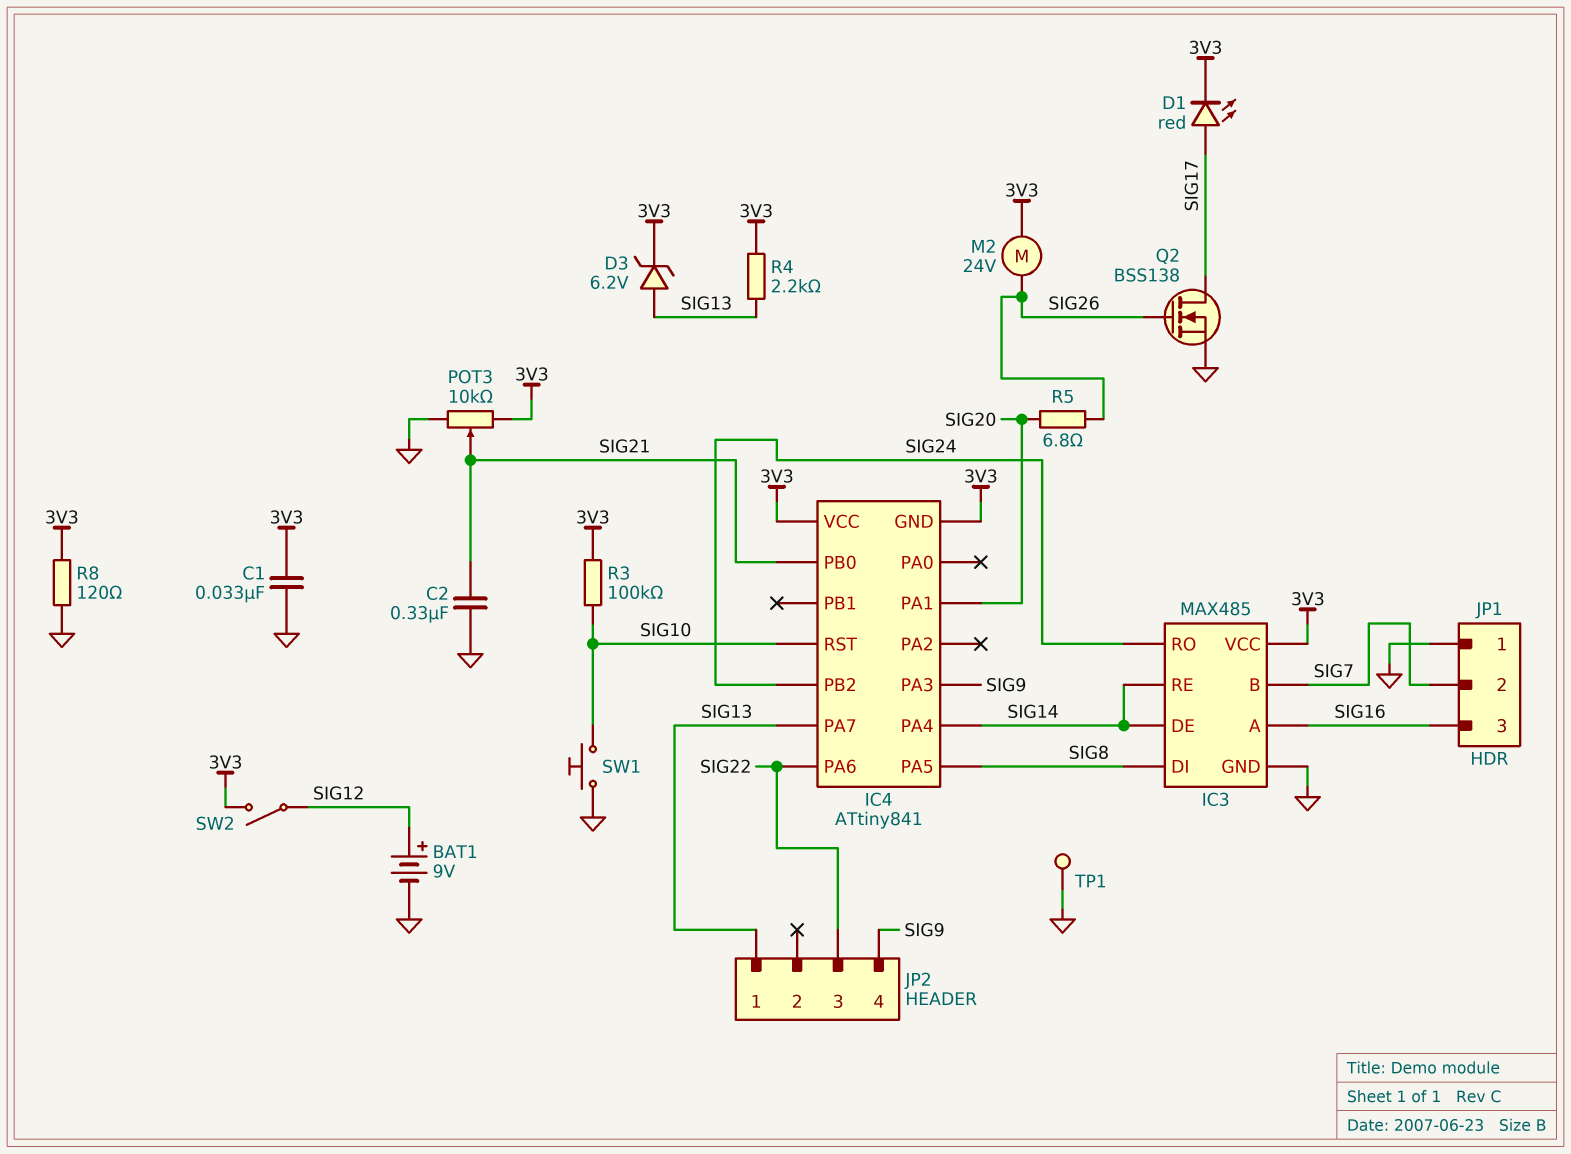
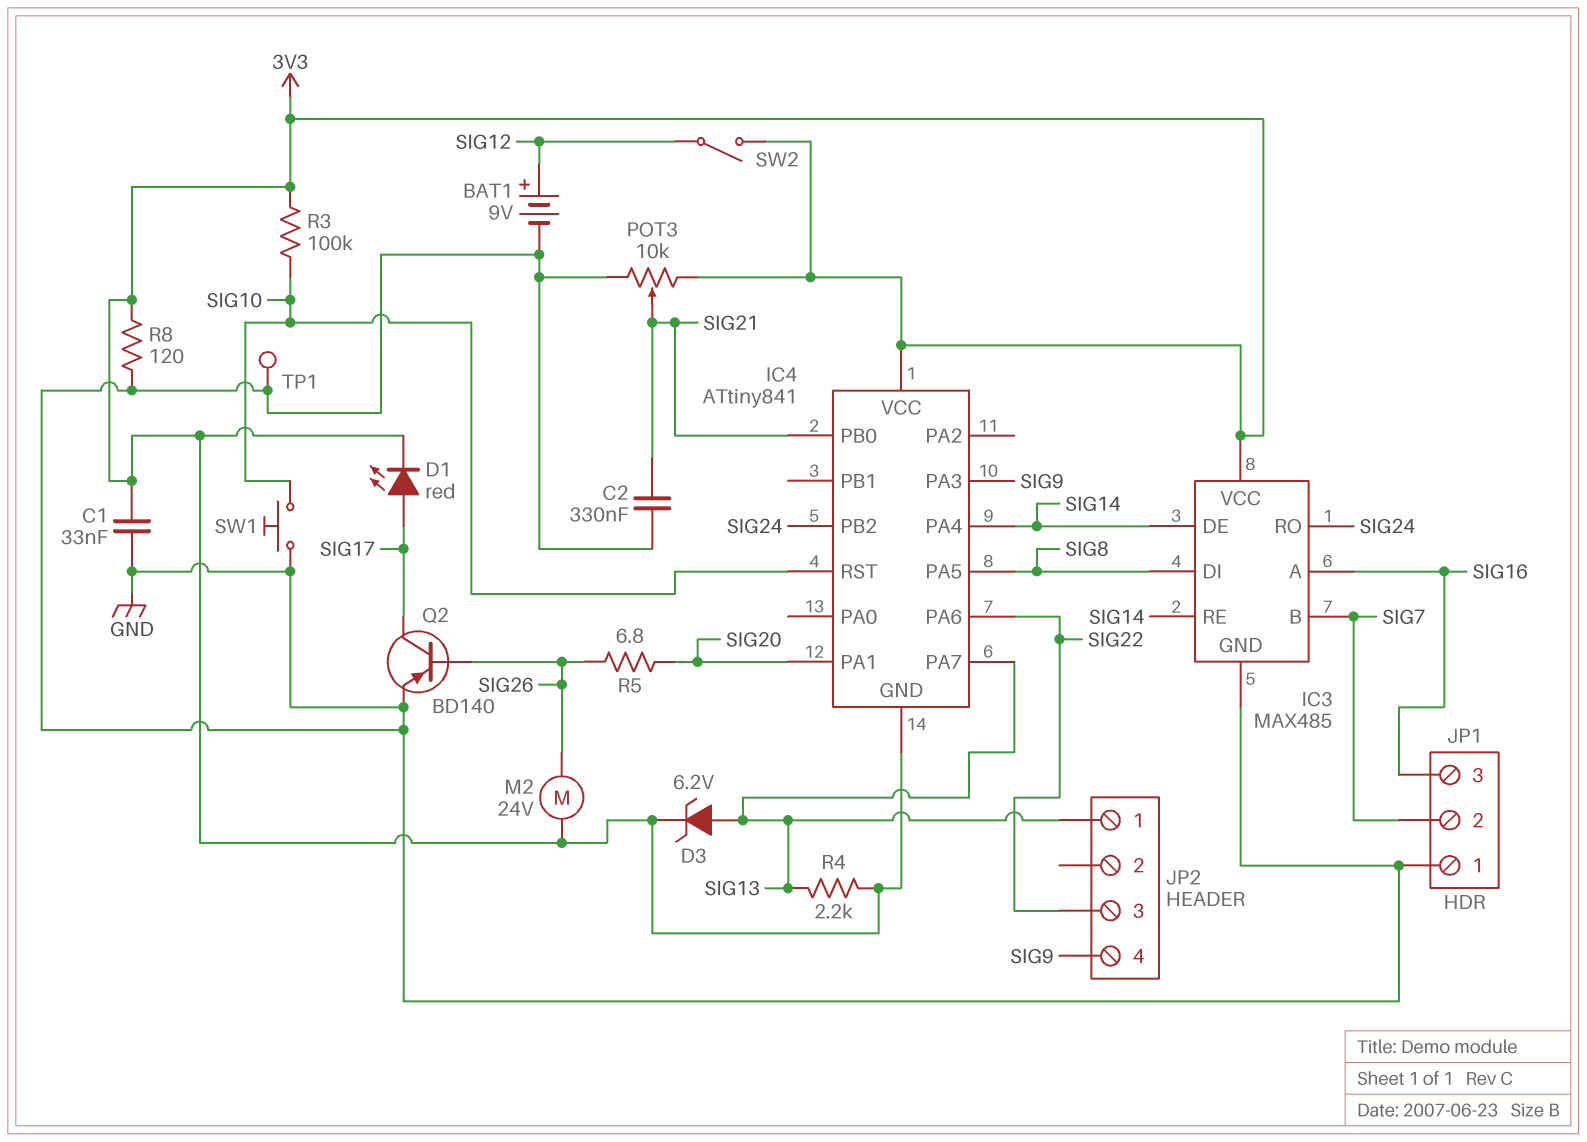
Q2: NMOS BSS138 (G SIG26, D SIG17, S GND) -> PNP BD140 (B SIG26, C SIG17, E GND)

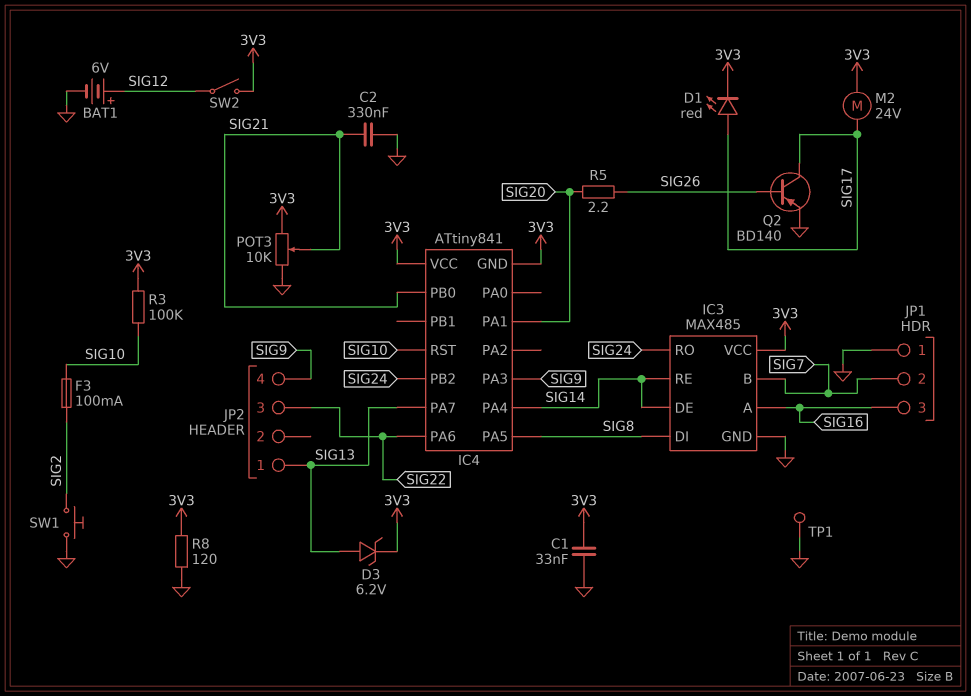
BAT1: 9V (plus SIG12, minus GND) -> 6V (plus SIG12, minus GND)
F3: none -> 100mA (SIG2, SIG10)
M2: motor 24V (3V3, SIG26) -> motor 24V (3V3, SIG17)
R4: 2.2k (3V3, SIG13) -> none
R5: 6.8 (SIG20, SIG26) -> 2.2 (SIG20, SIG26)
SW1: button (GND, SIG10) -> button (GND, SIG2)

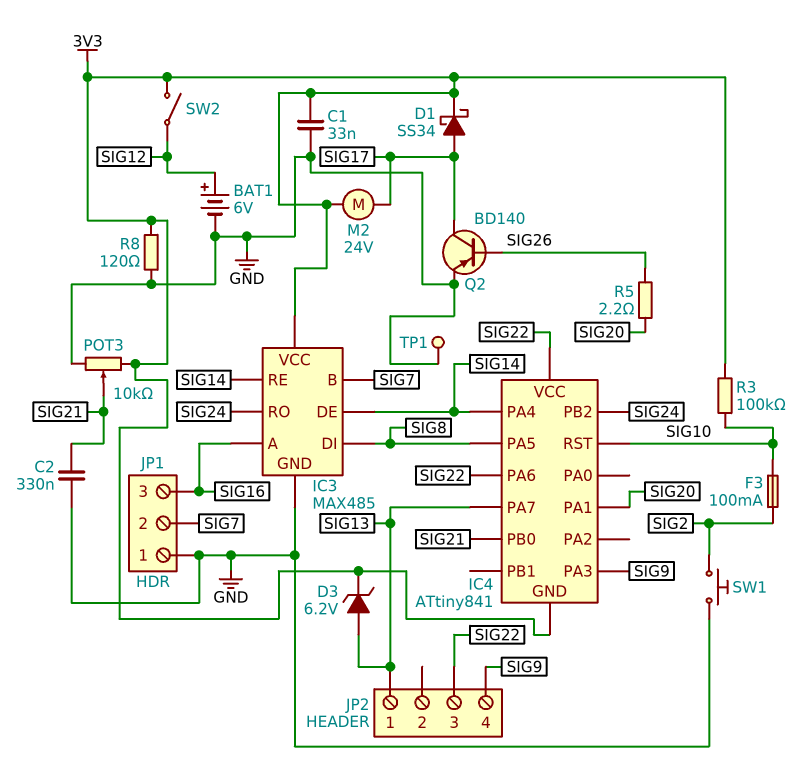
D1: LED red (A SIG17, K 3V3) -> schottky SS34 (A SIG17, K 3V3)
IC4 pin VCC: 3V3 -> SIG22

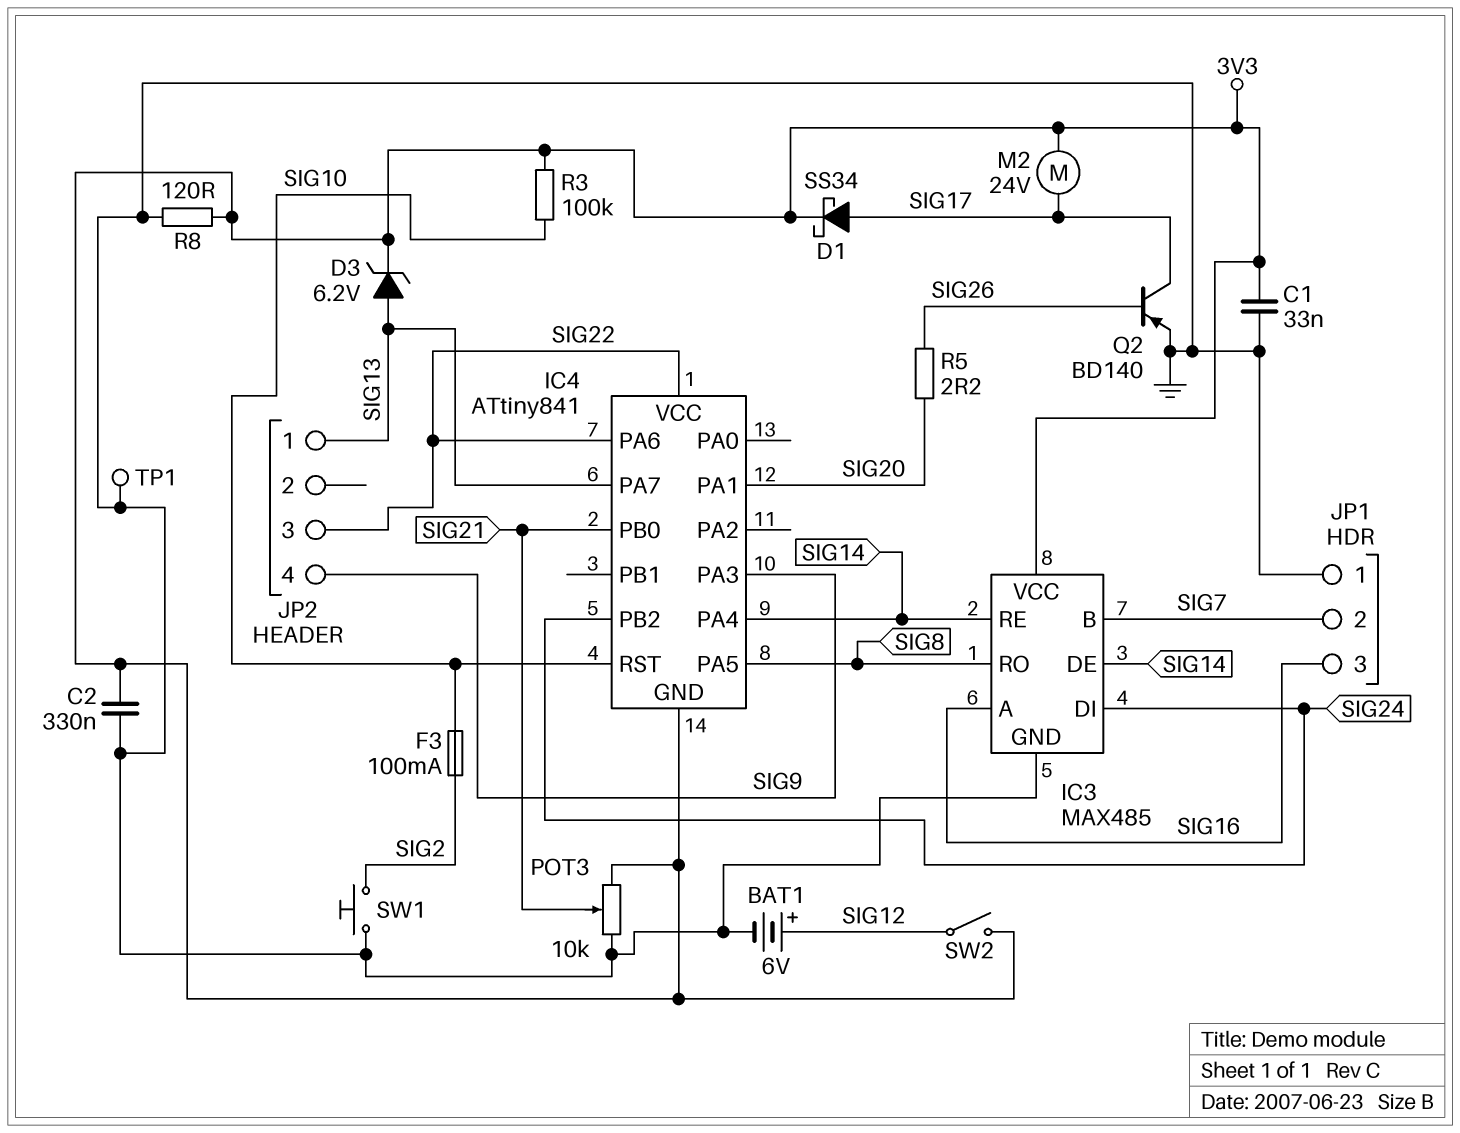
C2: 330nF (GND, SIG21) -> 330nF (3V3, GND)
IC3 pin DI: SIG8 -> SIG24
IC3 pin RO: SIG24 -> SIG8

